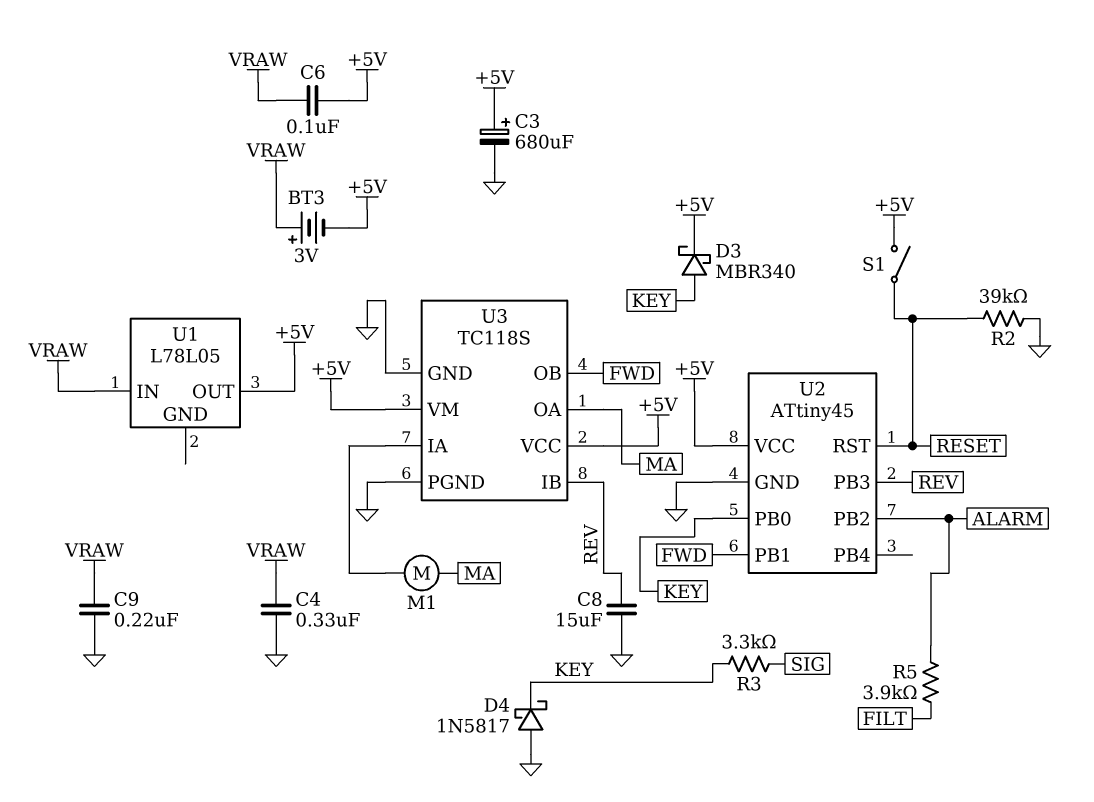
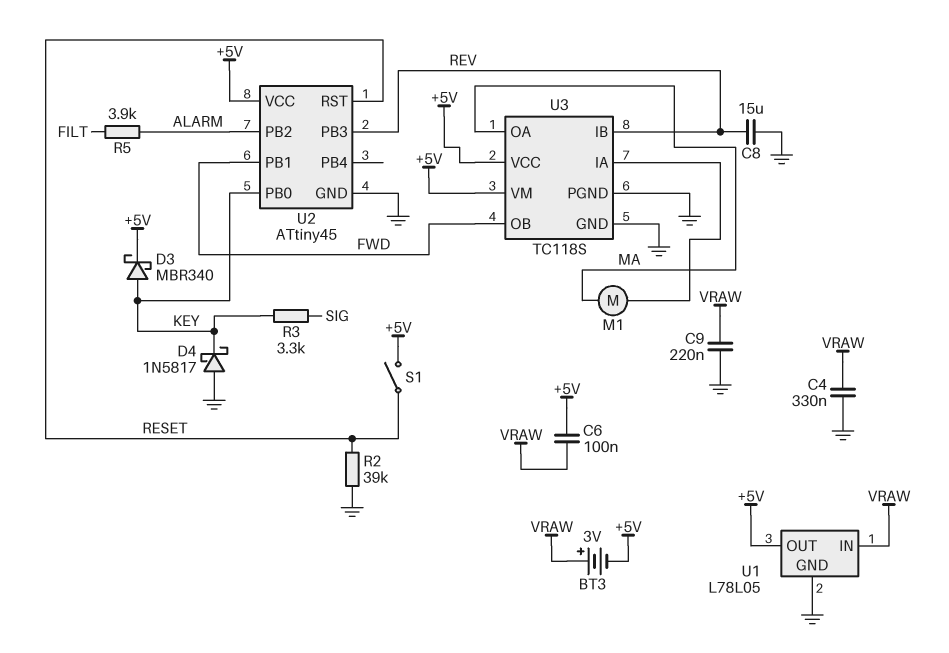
C3: 680uF (plus +5V, minus GND) -> none
U1 pin GND: none -> GND

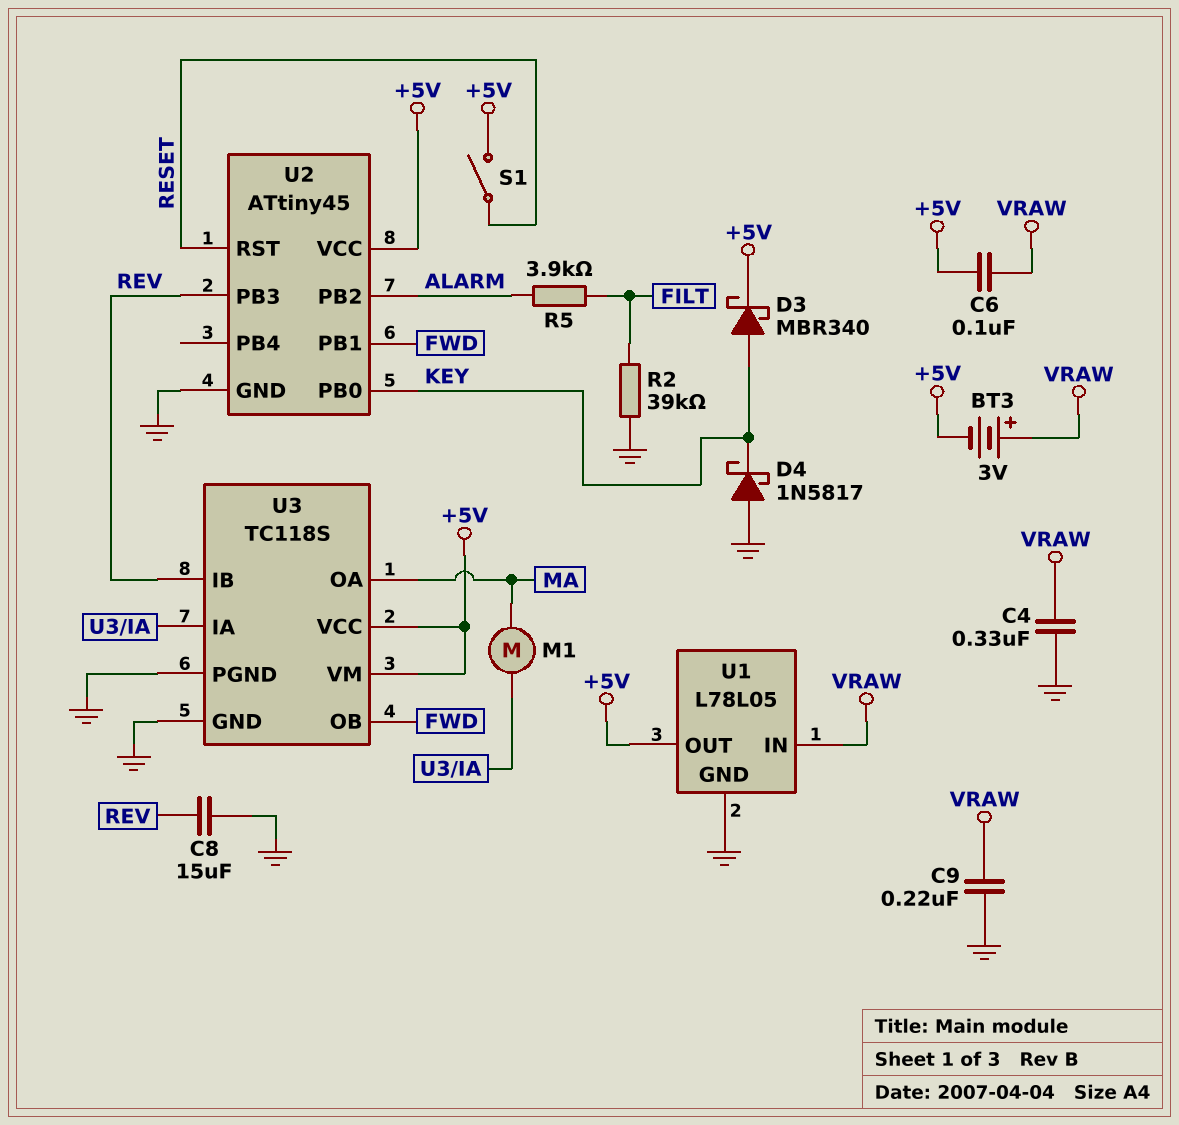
R2: 39k (GND, RESET) -> 39k (FILT, GND)
R3: 3.3k (KEY, SIG) -> none

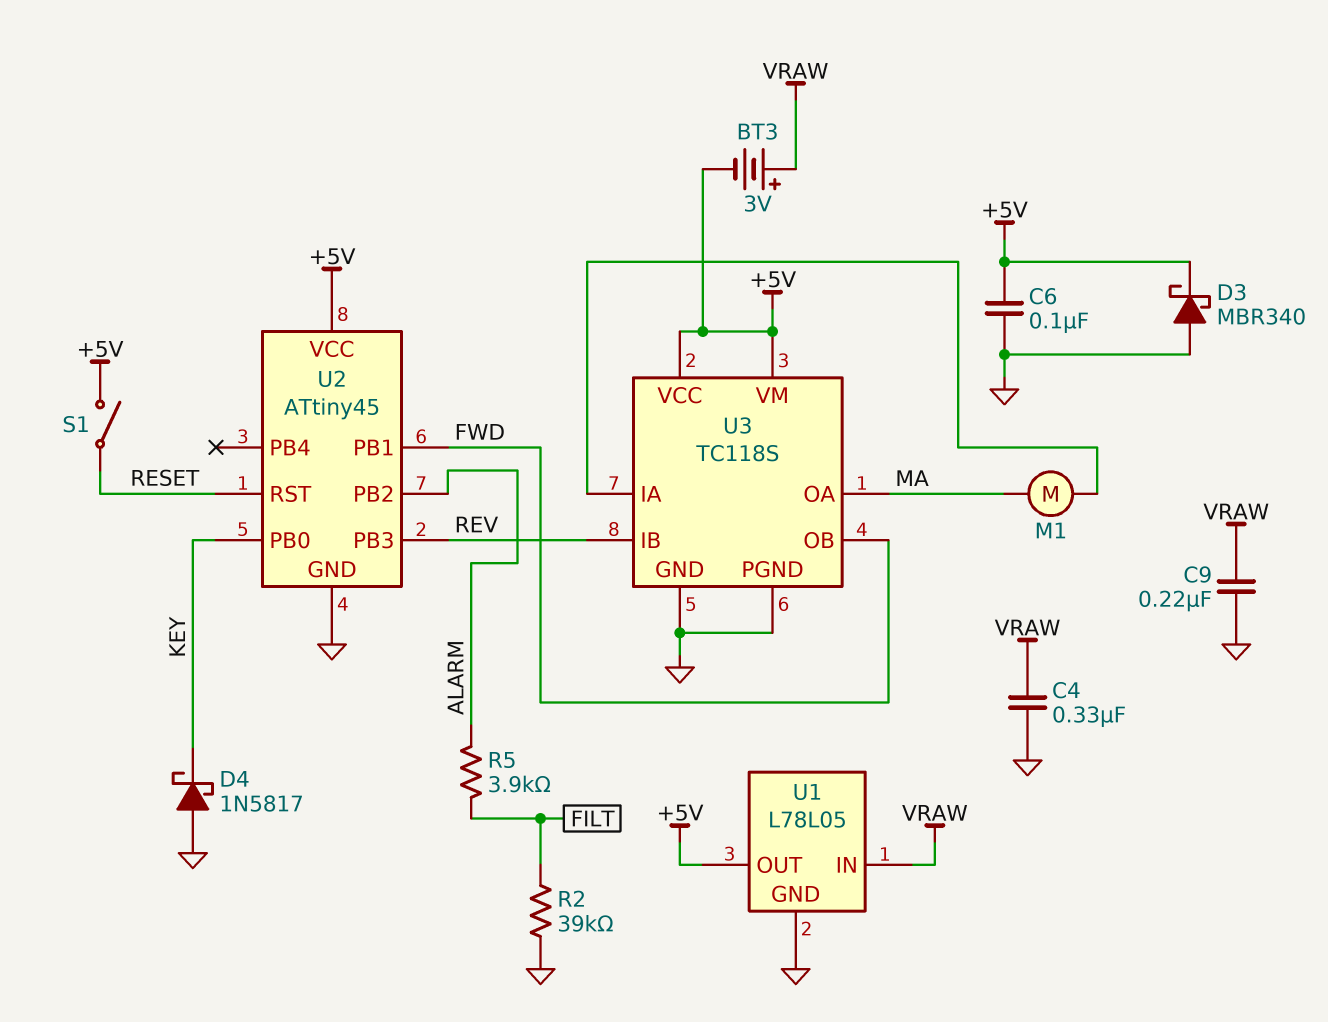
C6: 100nF (+5V, VRAW) -> 100nF (+5V, GND)
C8: 15uF (GND, REV) -> none
D3: schottky MBR340 (A KEY, K +5V) -> schottky MBR340 (A GND, K +5V)

